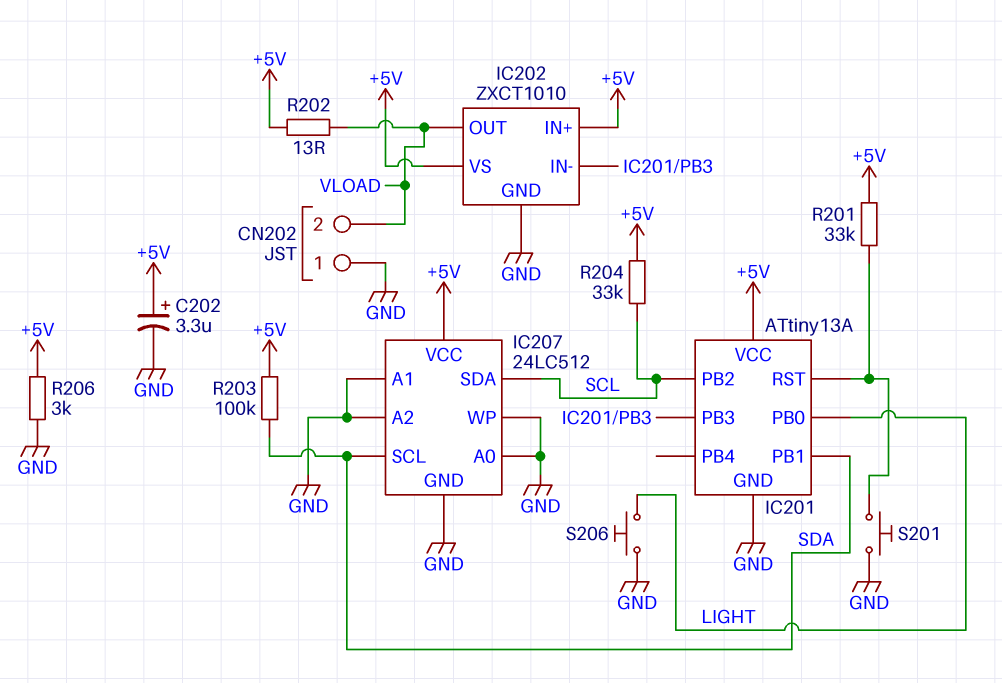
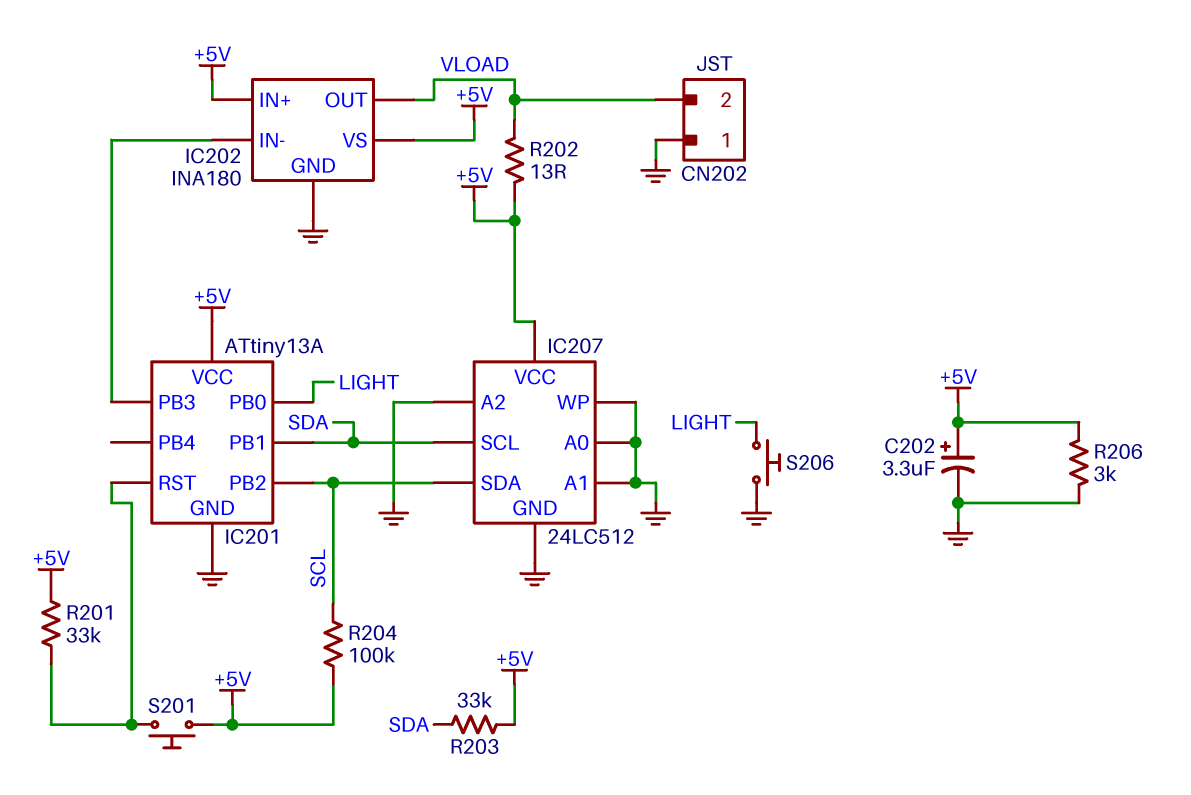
IC202: ZXCT1010 -> INA180
R203: 100k (+5V, SDA) -> 33k (+5V, SDA)
R204: 33k (+5V, SCL) -> 100k (+5V, SCL)
S201: button (GND, IC201/RST) -> button (+5V, IC201/RST)

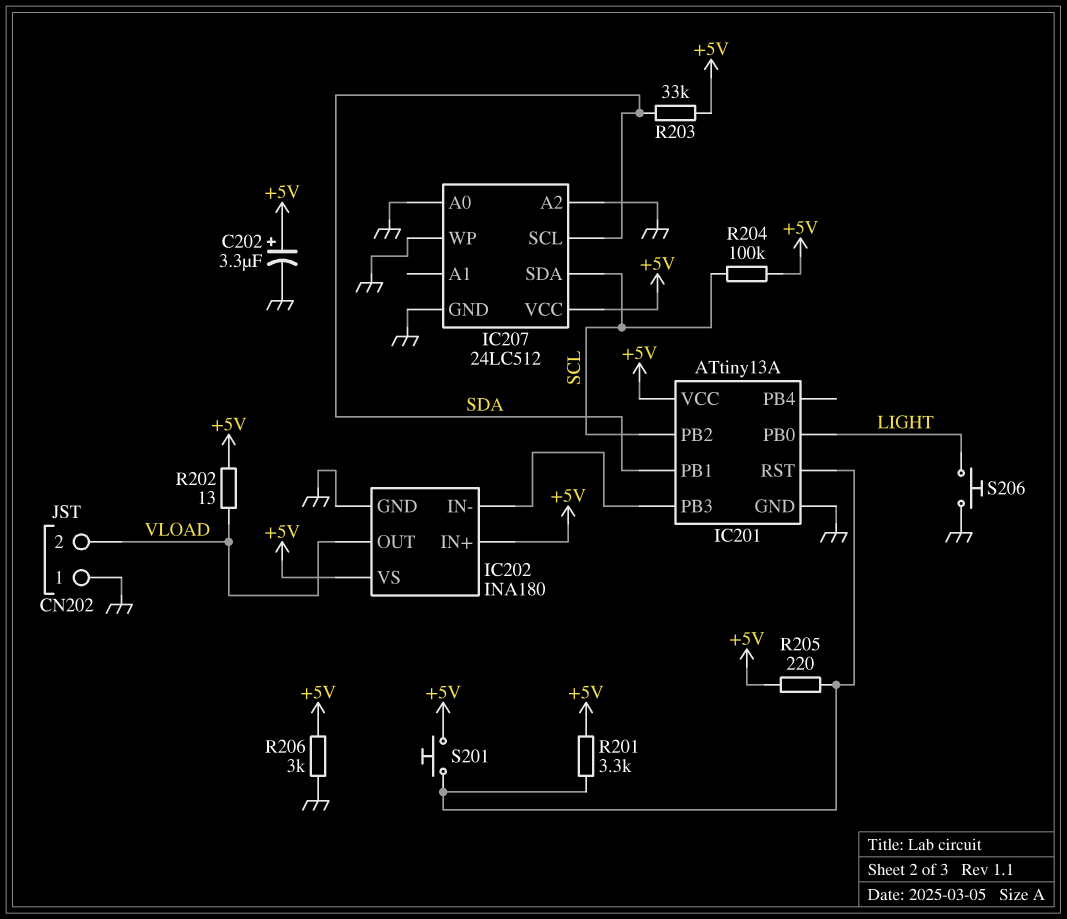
IC207 pin A1: GND -> none
R201: 33k (+5V, IC201/RST) -> 3.3k (+5V, IC201/RST)
R205: none -> 220 (+5V, IC201/RST)

